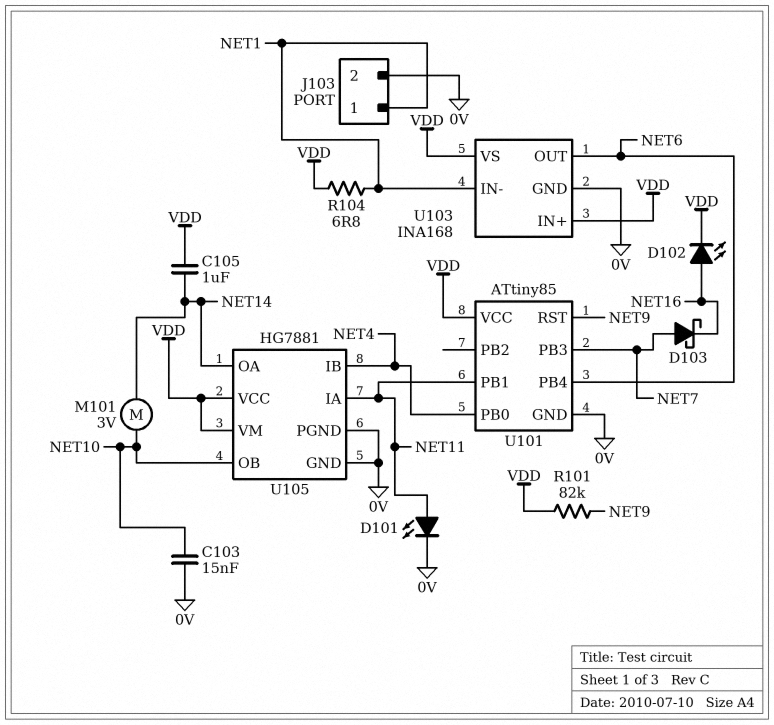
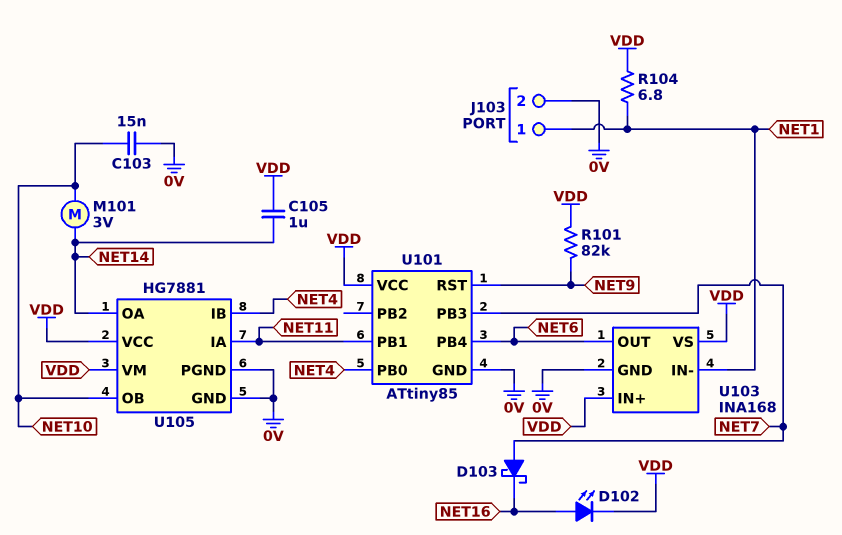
D101: LED (A NET11, K 0V) -> none

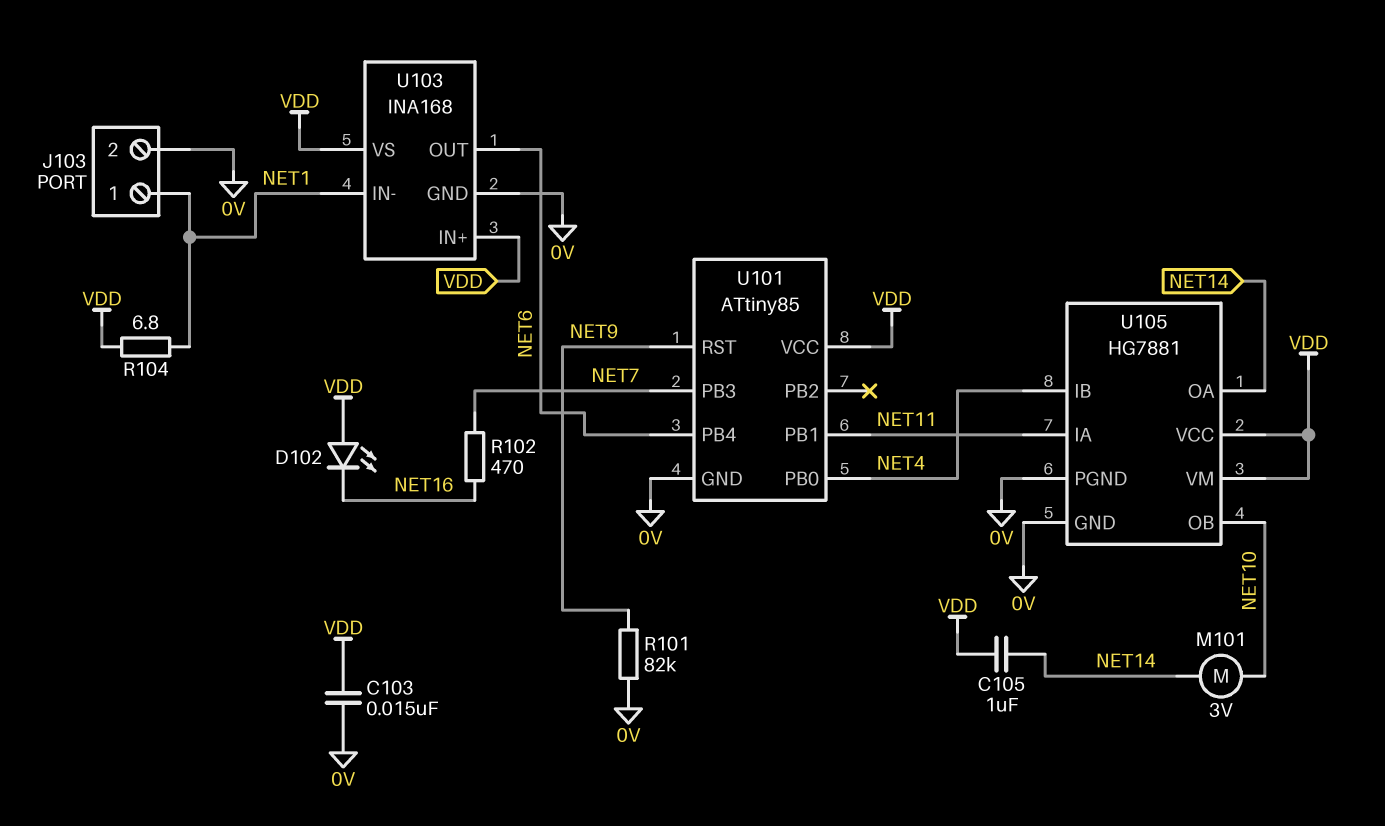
C103: 15nF (0V, NET10) -> 15nF (0V, VDD)
D102: LED (A NET16, K VDD) -> LED (A VDD, K NET16)
D103: schottky (A NET7, K NET16) -> none
R101: 82k (NET9, VDD) -> 82k (0V, NET9)
R102: none -> 470 (NET7, NET16)

